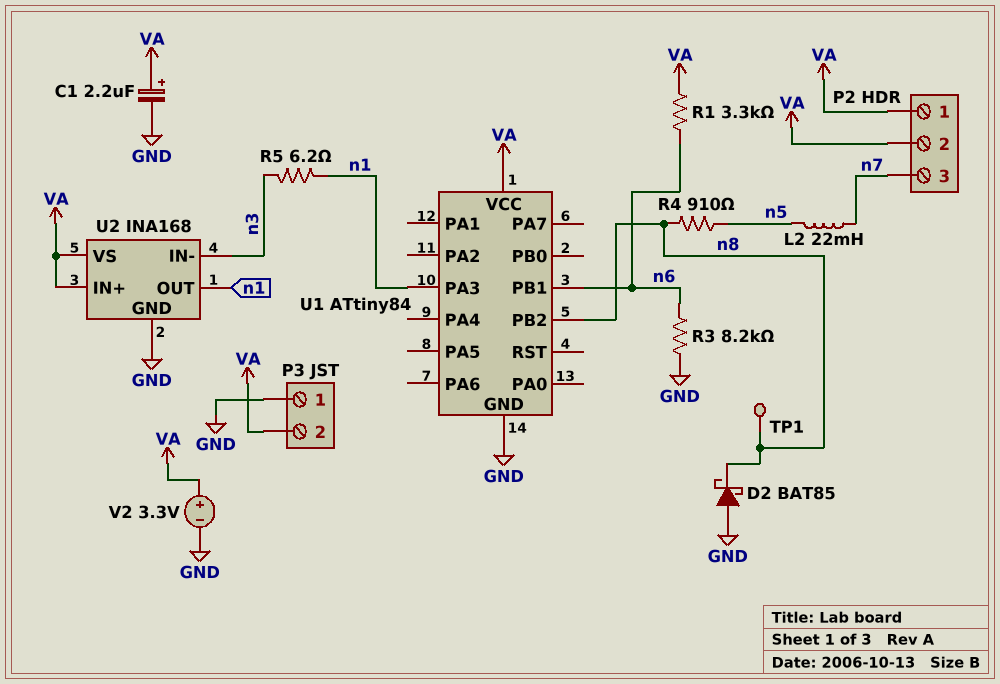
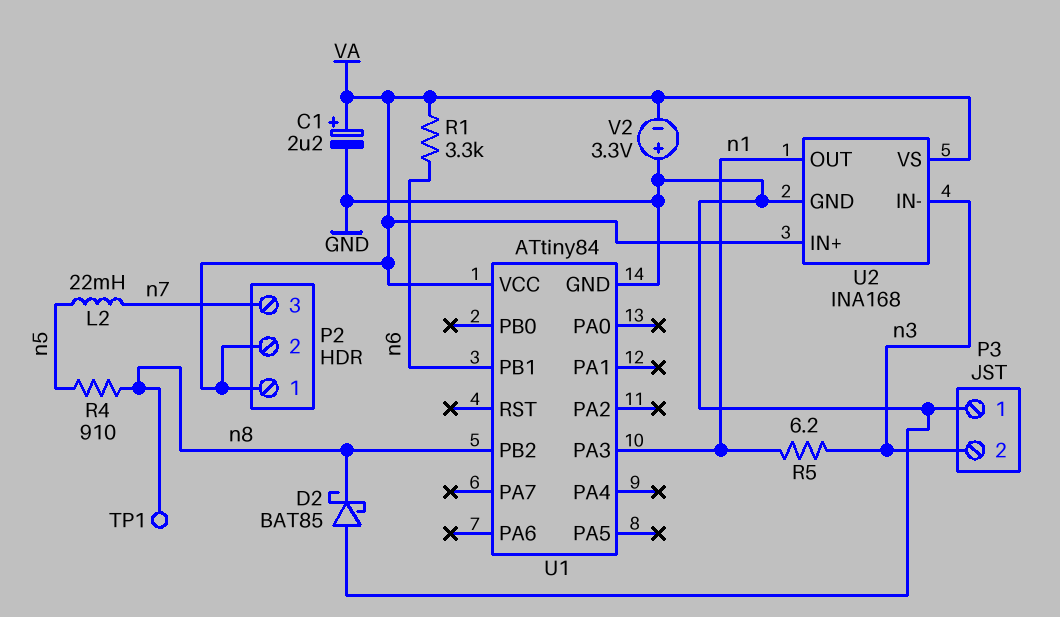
P3 pin 2: VA -> n3
R3: 8.2k (GND, n6) -> none
V2: 3.3V (plus VA, minus GND) -> 3.3V (plus GND, minus VA)

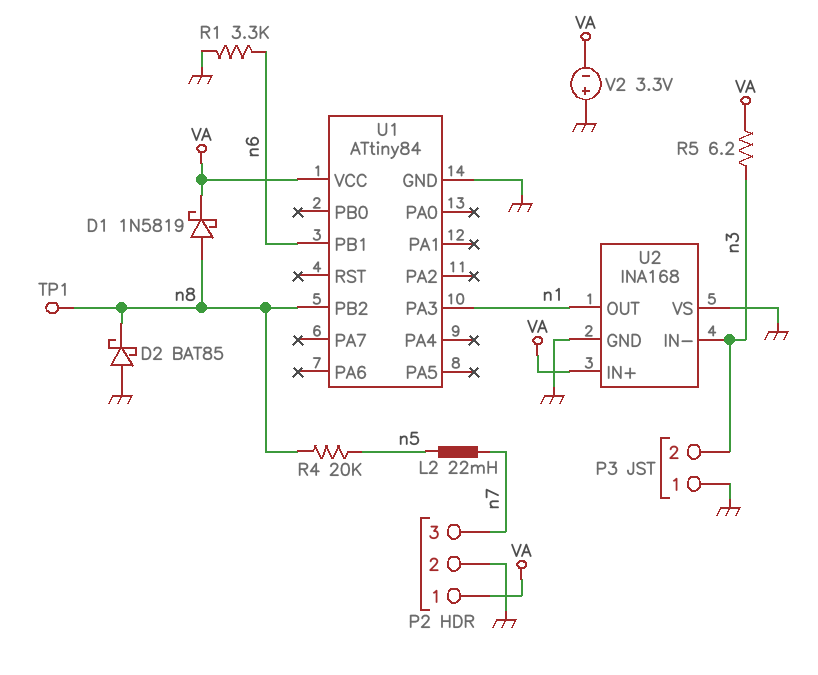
C1: 2.2uF (plus VA, minus GND) -> none
D1: none -> schottky 1N5819 (A n8, K VA)
P2 pin 2: VA -> GND
R1: 3.3k (VA, n6) -> 3.3k (GND, n6)
R4: 910 (n5, n8) -> 20k (n5, n8)
R5: 6.2 (n1, n3) -> 6.2 (VA, n3)
U2 pin VS: VA -> GND

